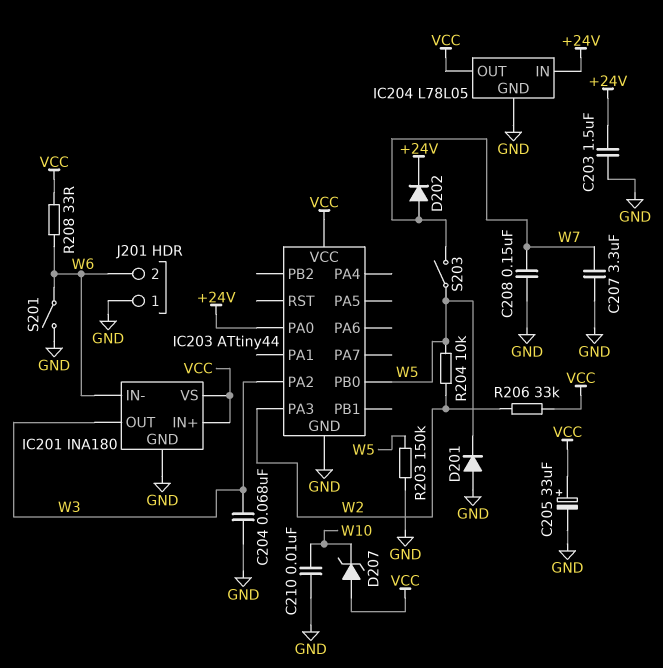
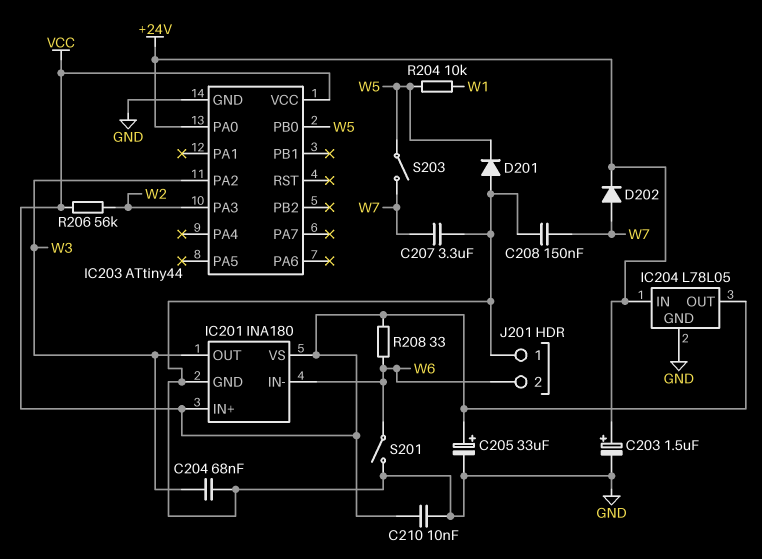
C203: 1.5uF (+24V, GND) -> 1.5uF (plus +24V, minus GND)
C210: 10nF (GND, W10) -> 10nF (GND, VCC)
D207: zener (A VCC, K W10) -> none
R203: 150k (GND, W5) -> none
R204: 10k (W2, W5) -> 10k (W1, W5)
R206: 33k (VCC, W2) -> 56k (VCC, W2)

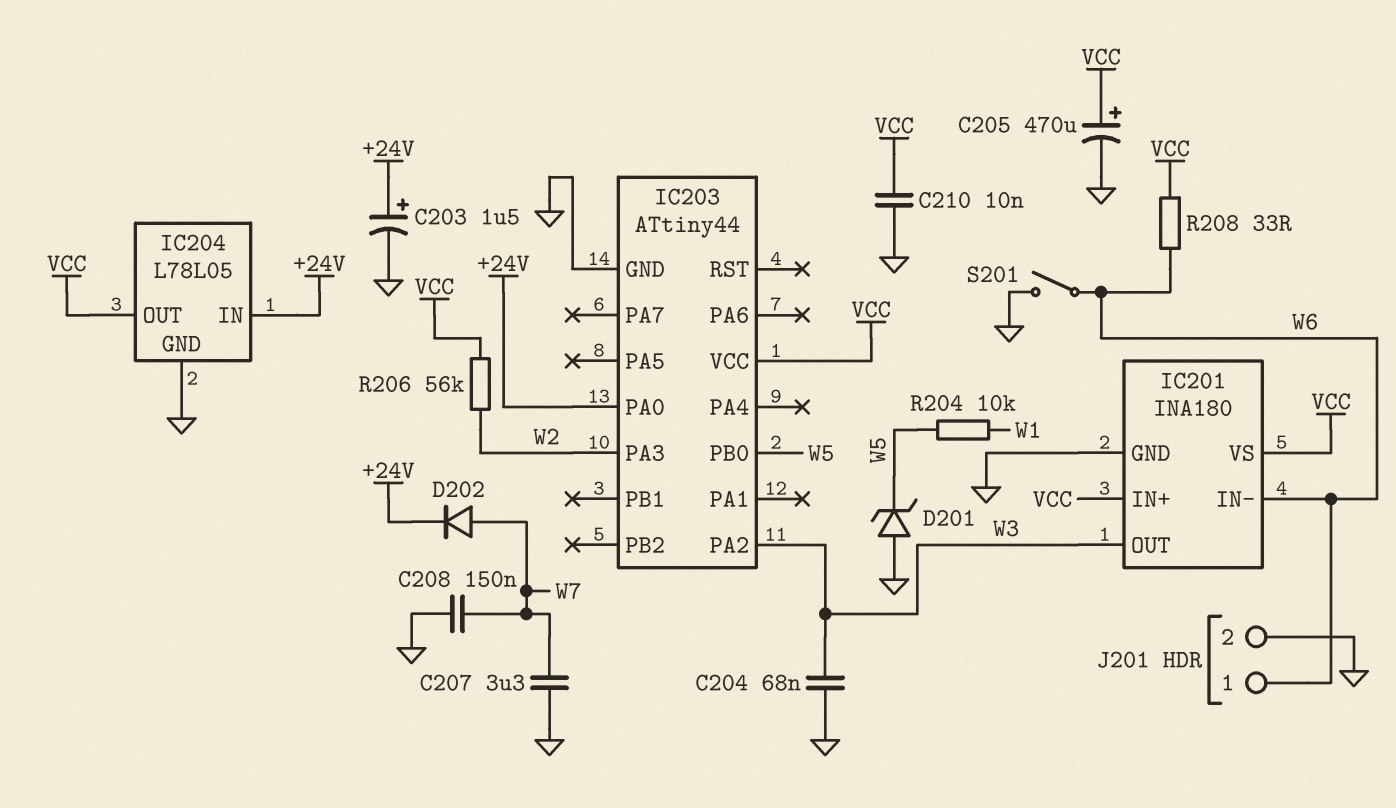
C205: 33uF (plus VCC, minus GND) -> 470uF (plus VCC, minus GND)
D201: diode (A GND, K W5) -> zener (A GND, K W5)
J201 pin 1: GND -> W6
J201 pin 2: W6 -> GND
S203: switch (W5, W7) -> none

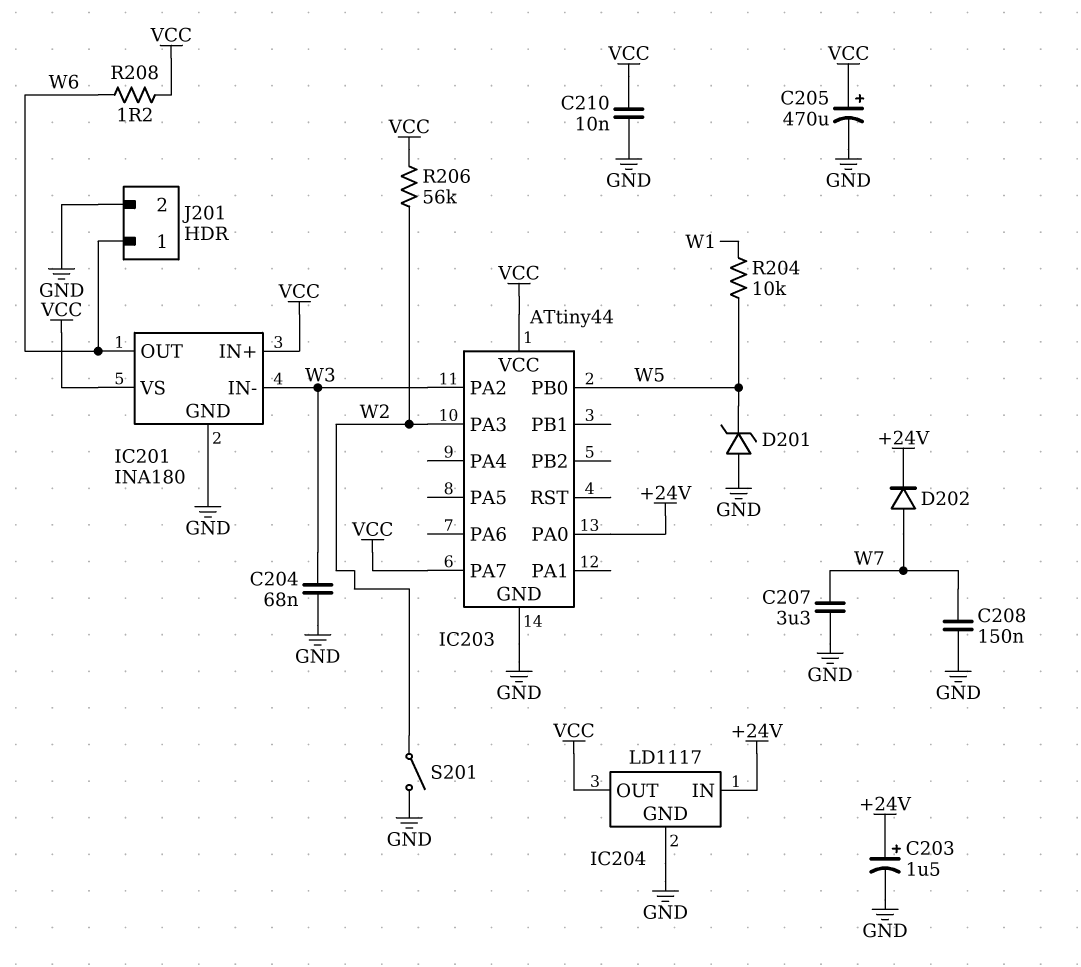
IC201 pin IN-: W6 -> W3
IC201 pin OUT: W3 -> W6
IC203 pin PA7: none -> VCC
IC204: L78L05 -> LD1117
R208: 33 (VCC, W6) -> 1.2 (VCC, W6)
S201: switch (GND, W6) -> switch (GND, W2)

